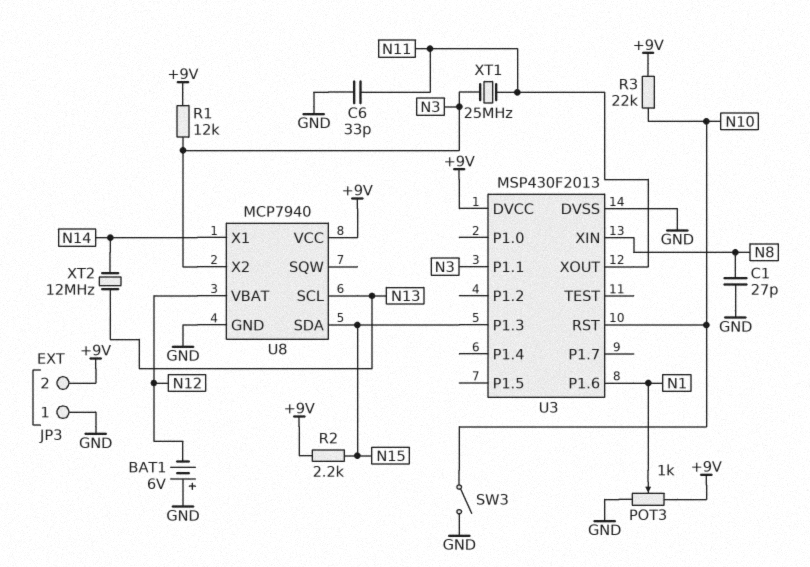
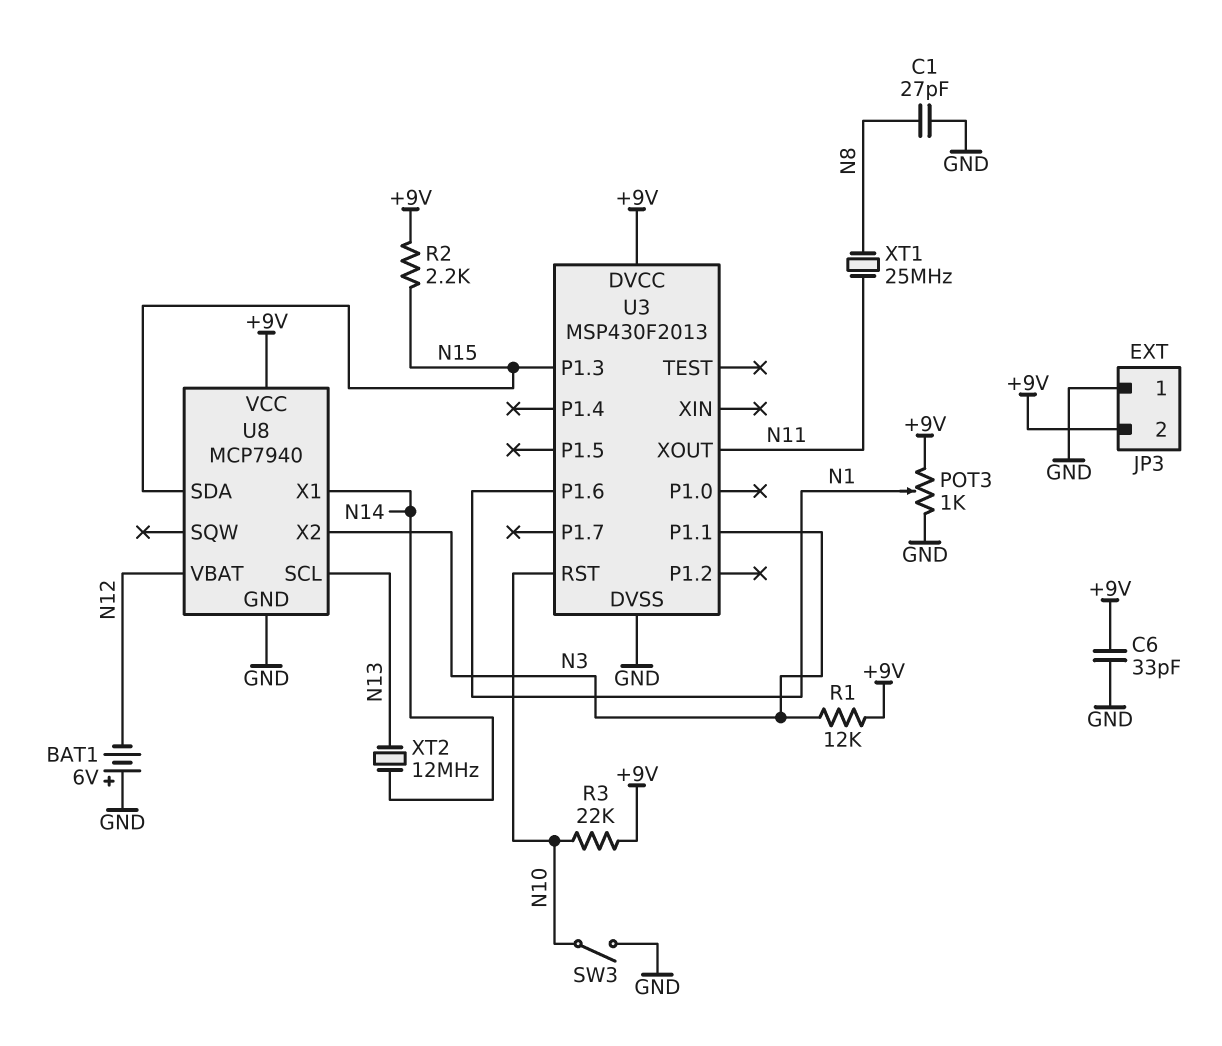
C6: 33pF (GND, N11) -> 33pF (+9V, GND)
U3 pin XIN: N8 -> none
XT1: 25MHz (N3, N11) -> 25MHz (N8, N11)

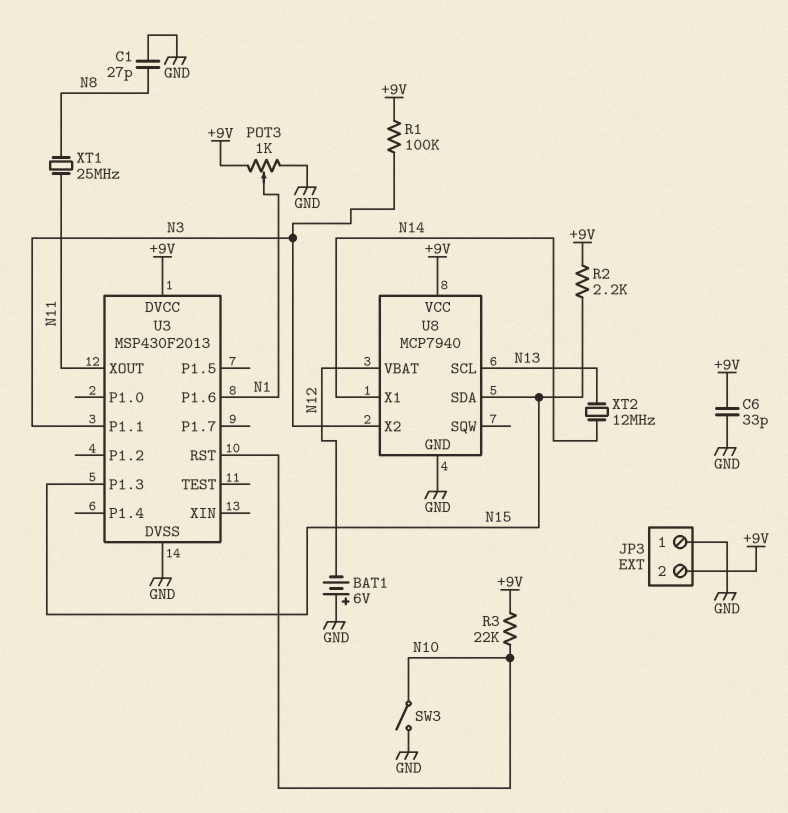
R1: 12k (+9V, N3) -> 100k (+9V, N3)

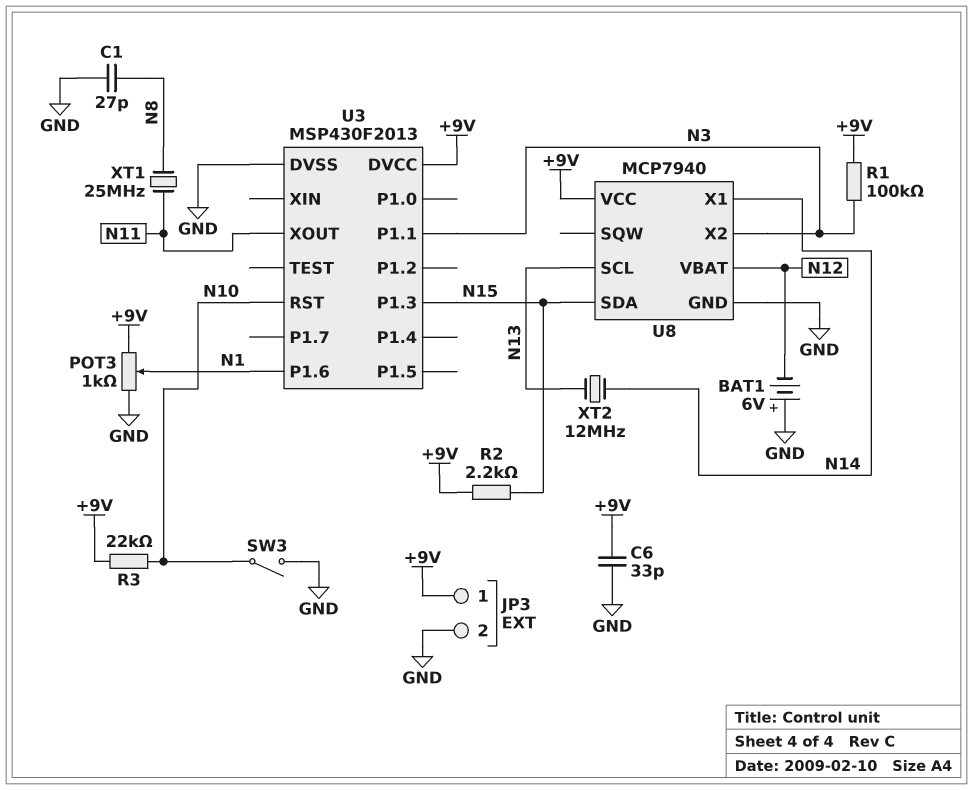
JP3 pin 1: GND -> +9V
JP3 pin 2: +9V -> GND

